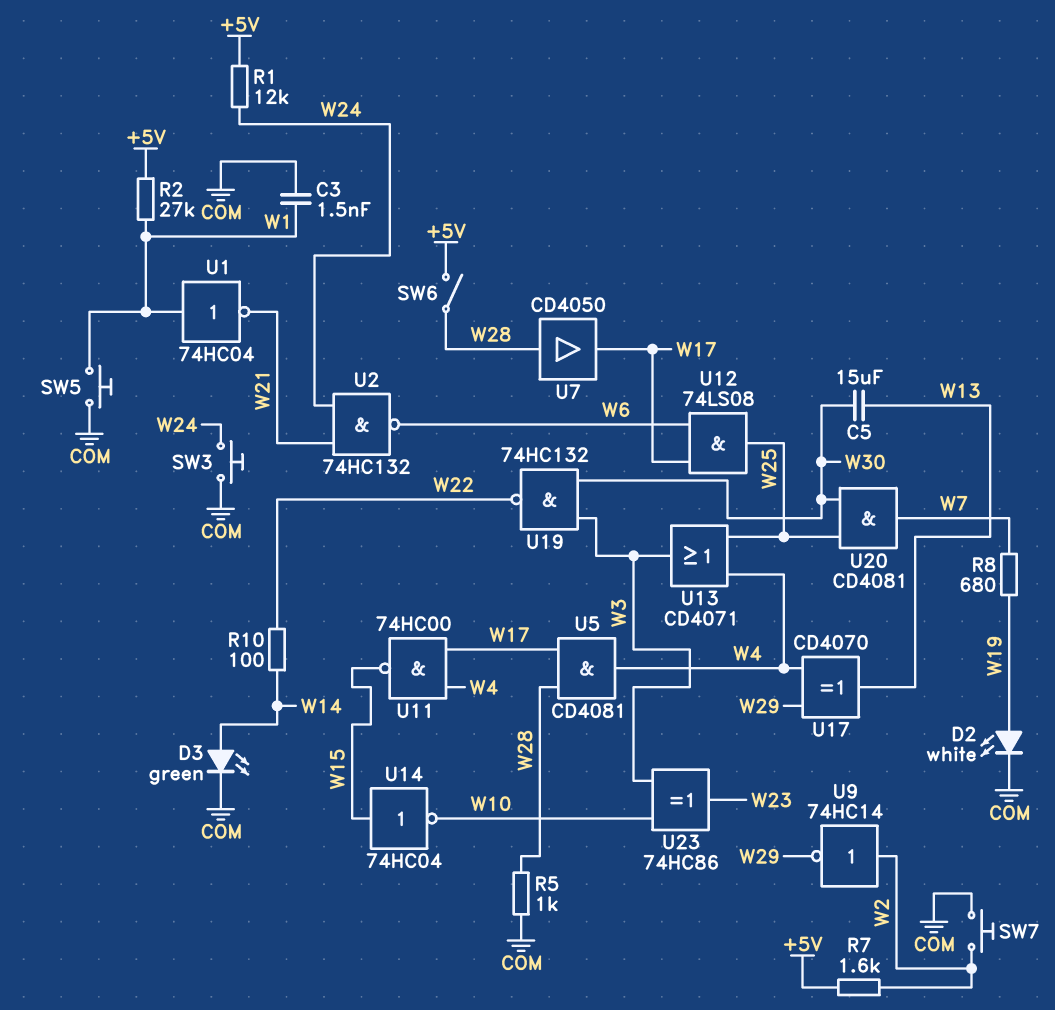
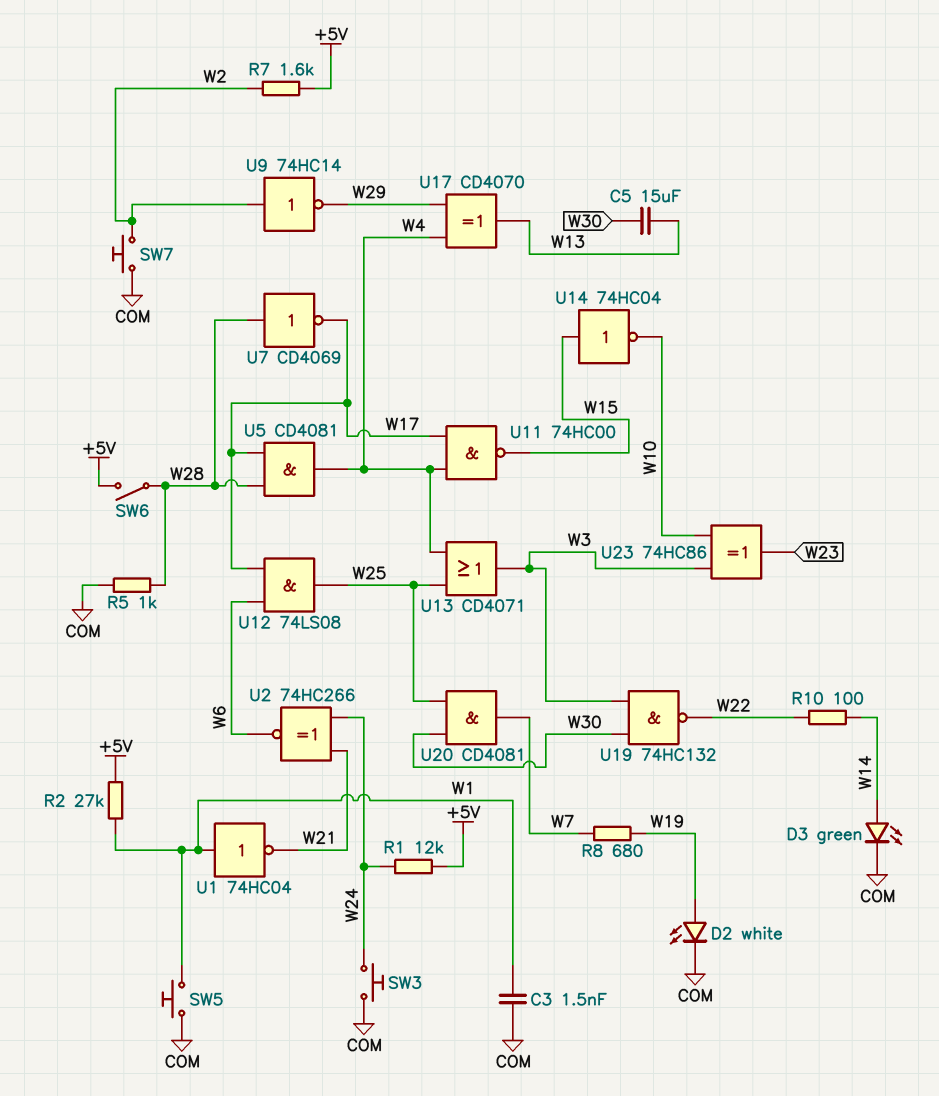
U2: NAND 74HC132 (in W21, in W24, out W6) -> XNOR 74HC266 (in W21, in W24, out W6)
U7: buffer CD4050 (in W28, out W17) -> NOT CD4069 (in W28, out W17)

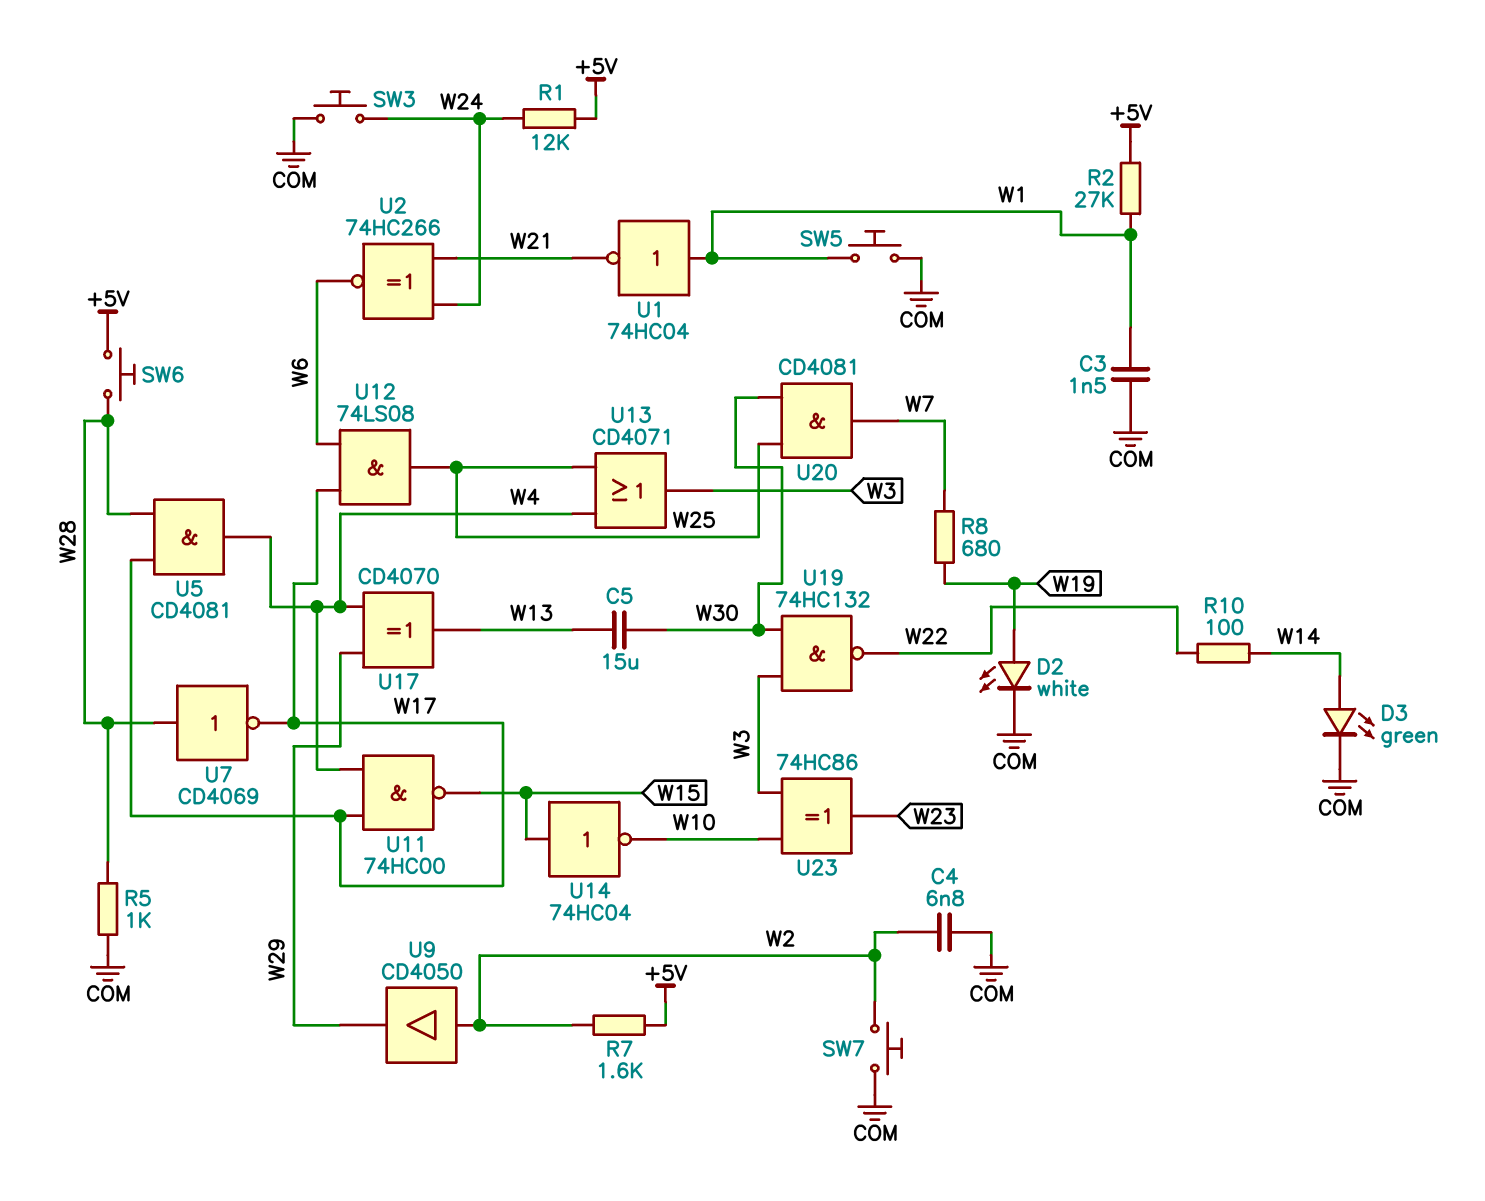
C4: none -> 6.8nF (COM, W2)
SW6: switch (+5V, W28) -> button (+5V, W28)
U9: NOT 74HC14 (in W2, out W29) -> buffer CD4050 (in W2, out W29)

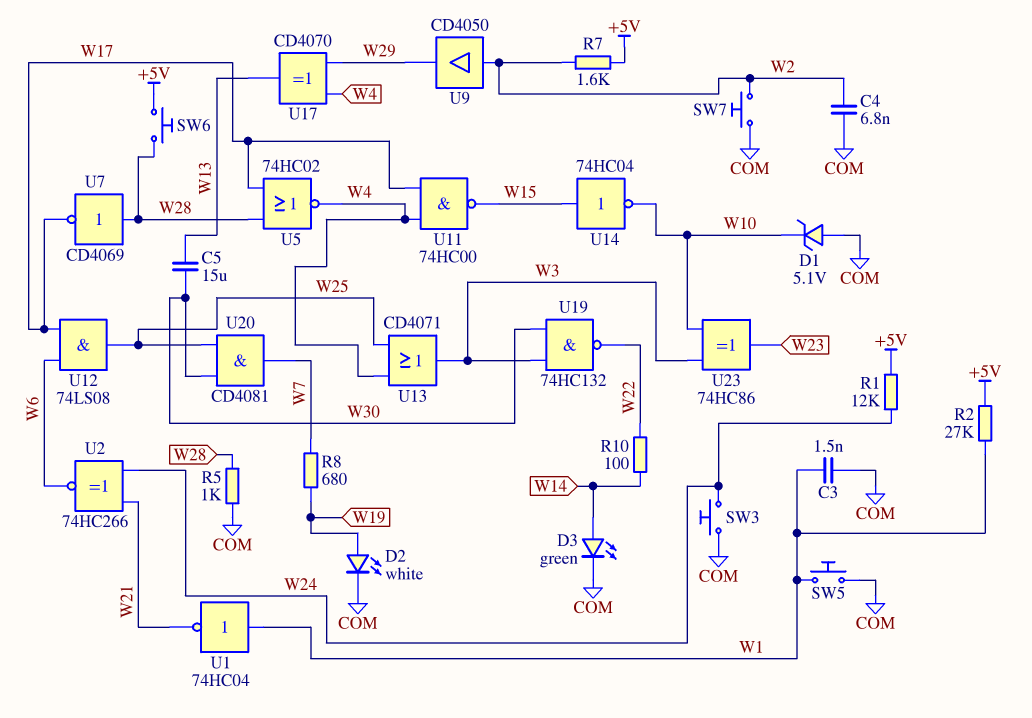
D1: none -> zener 5.1V (A COM, K W10)
U5: AND CD4081 (in W17, in W28, out W4) -> NOR 74HC02 (in W17, in W28, out W4)

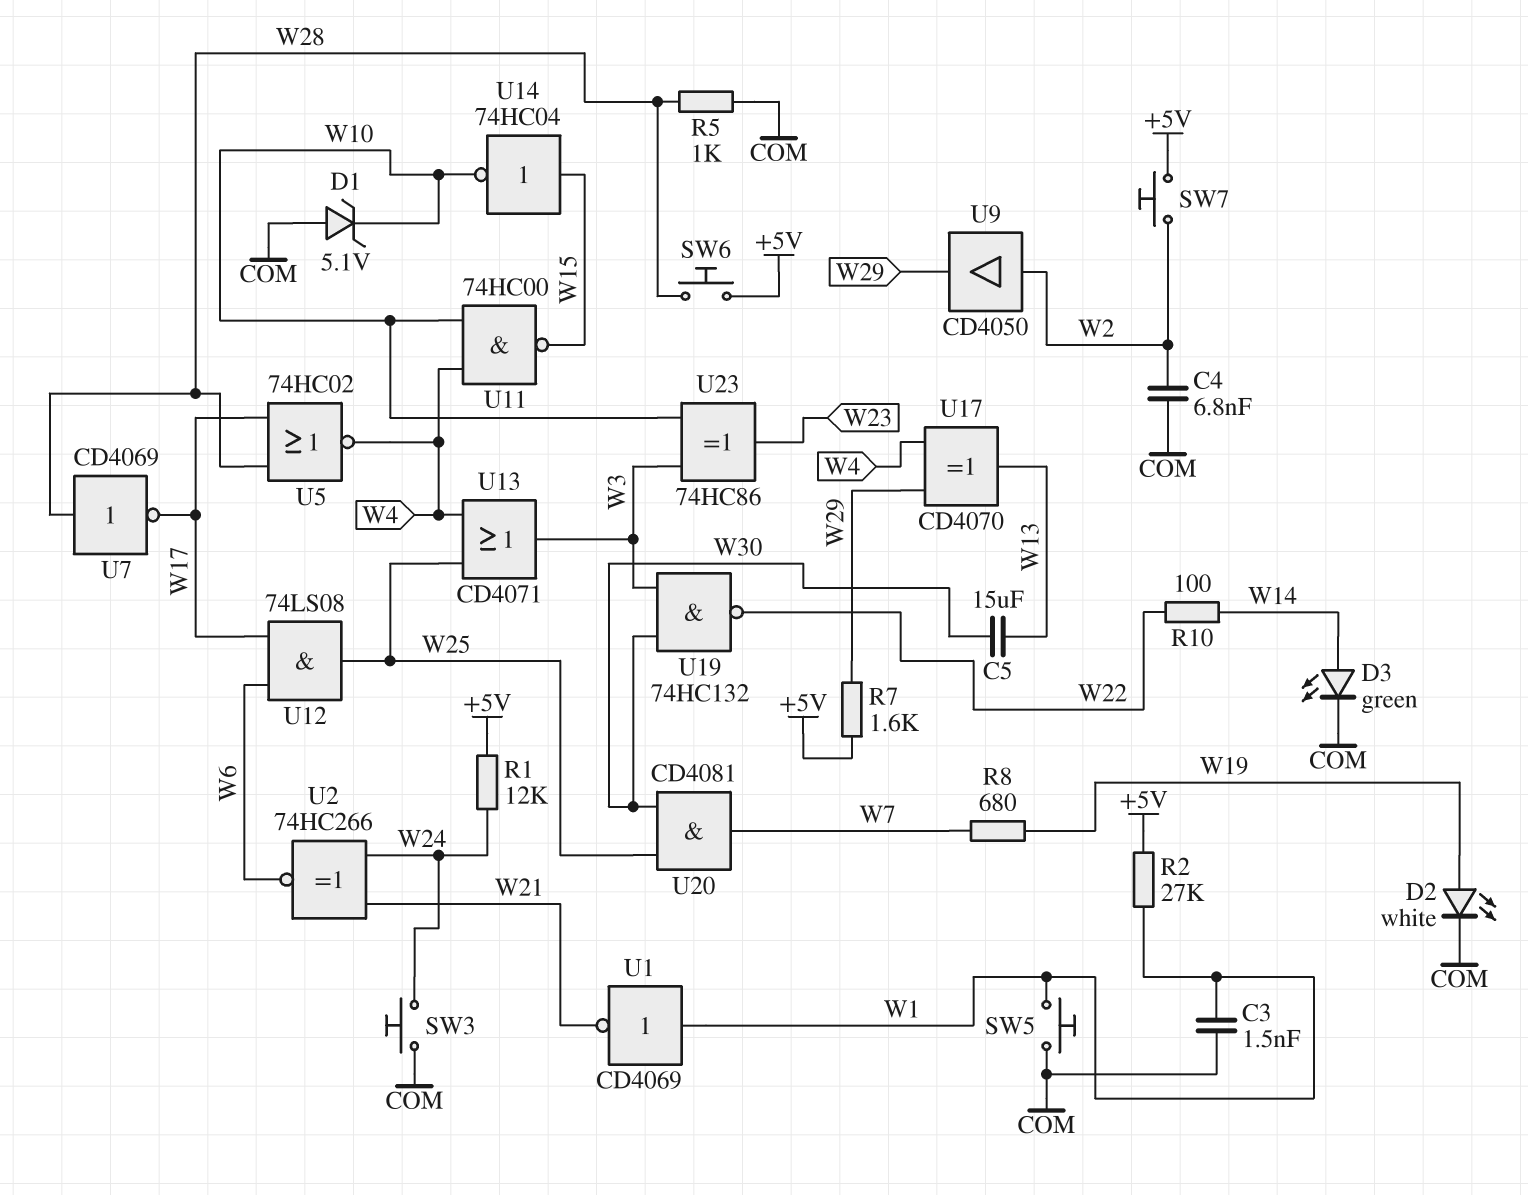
R7: 1.6k (+5V, W2) -> 1.6k (+5V, W29)
SW7: button (COM, W2) -> button (+5V, W2)
U1: NOT 74HC04 (in W1, out W21) -> NOT CD4069 (in W1, out W21)
U11: NAND 74HC00 (in W4, in W17, out W15) -> NAND 74HC00 (in W4, in W10, out W15)

